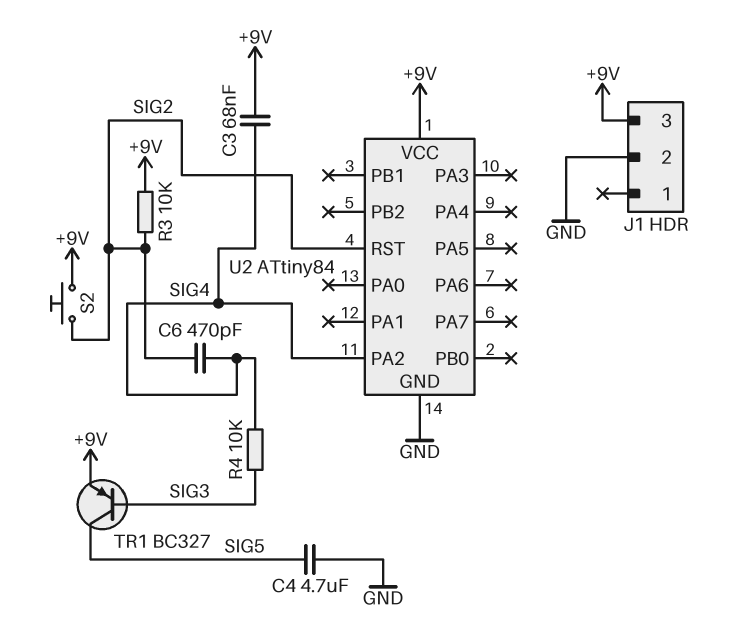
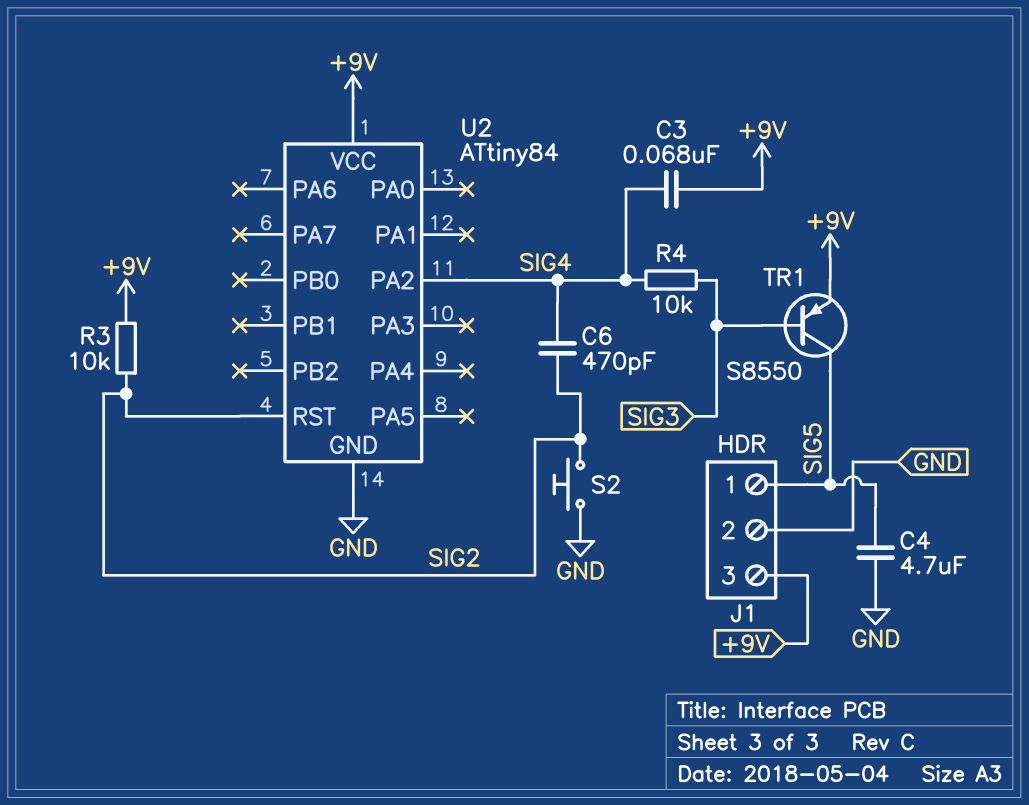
J1 pin 1: none -> SIG5
S2: button (+9V, SIG2) -> button (GND, SIG2)
TR1: PNP BC327 (B SIG3, C SIG5, E +9V) -> PNP S8550 (B SIG3, C SIG5, E +9V)

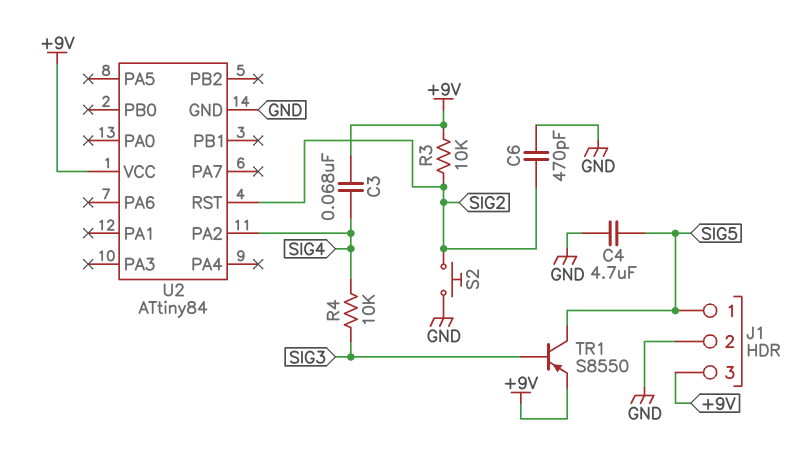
C6: 470pF (SIG2, SIG4) -> 470pF (GND, SIG2)

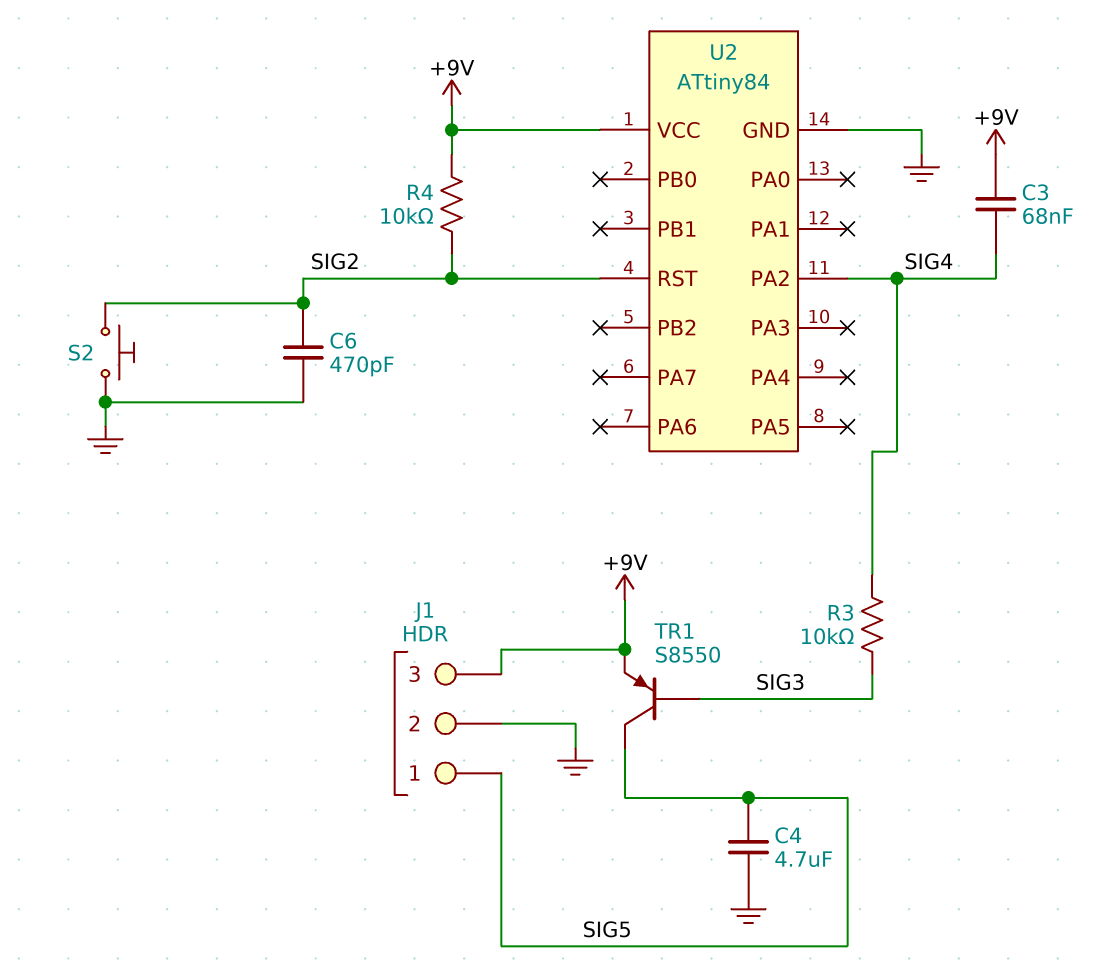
R3: 10k (+9V, SIG2) -> 10k (SIG3, SIG4)
R4: 10k (SIG3, SIG4) -> 10k (+9V, SIG2)

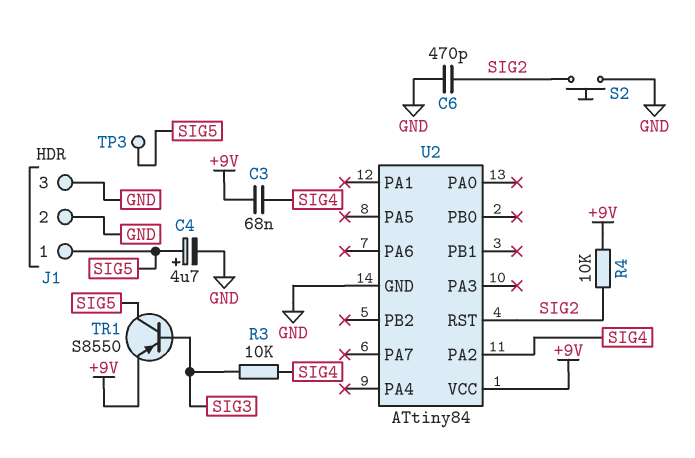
C4: 4.7uF (GND, SIG5) -> 4.7uF (plus SIG5, minus GND)
J1 pin 3: +9V -> GND
TP3: none -> test point (SIG5)

